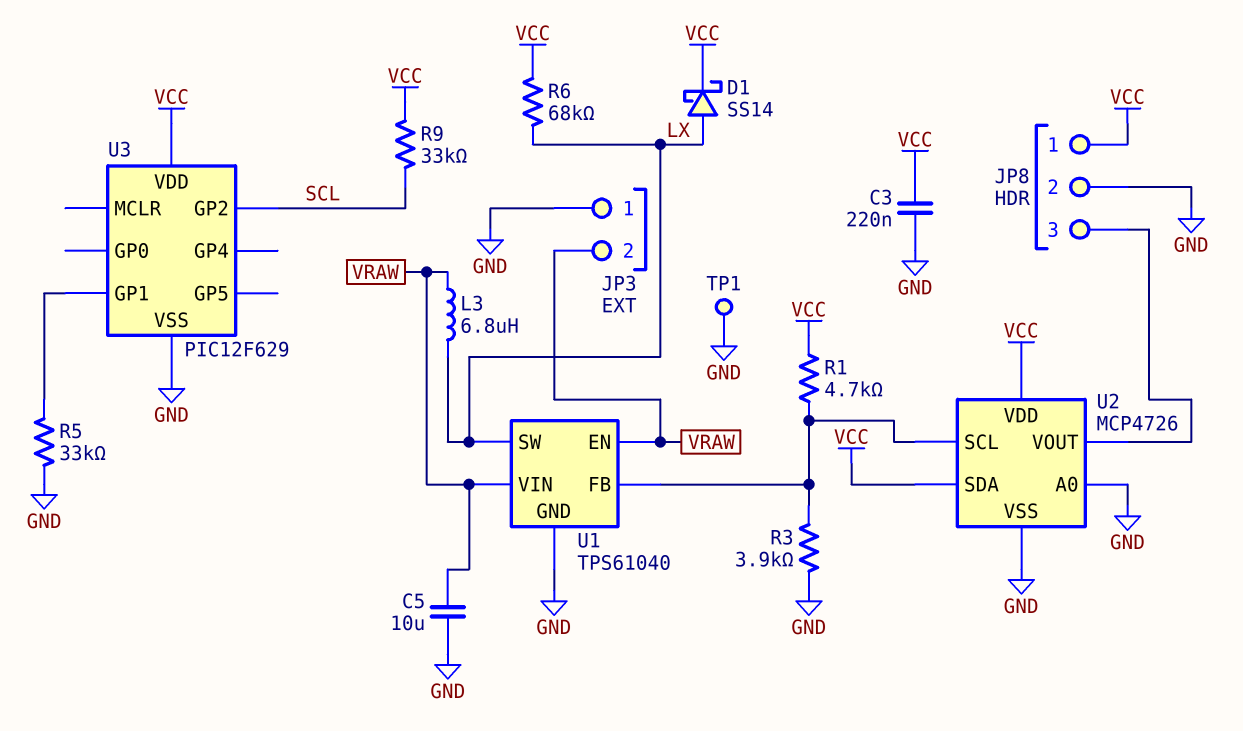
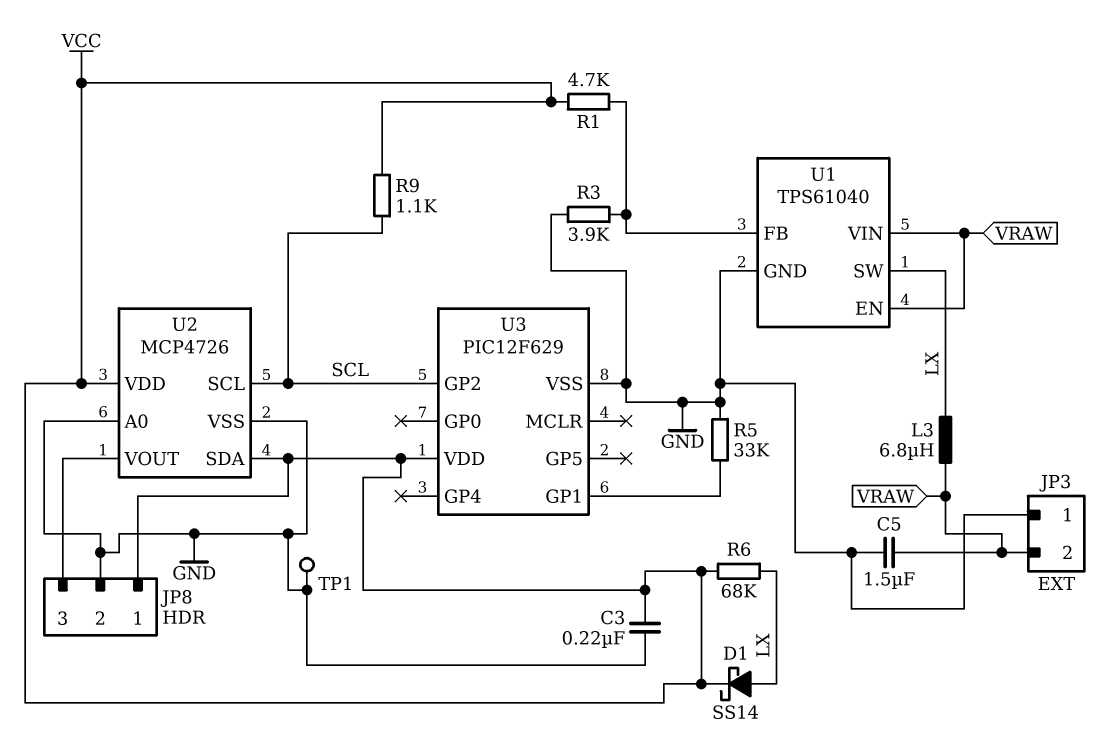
C5: 10uF (GND, VRAW) -> 1.5uF (GND, VRAW)
R9: 33k (SCL, VCC) -> 1.1k (SCL, VCC)
U2 pin SCL: U1/FB -> SCL

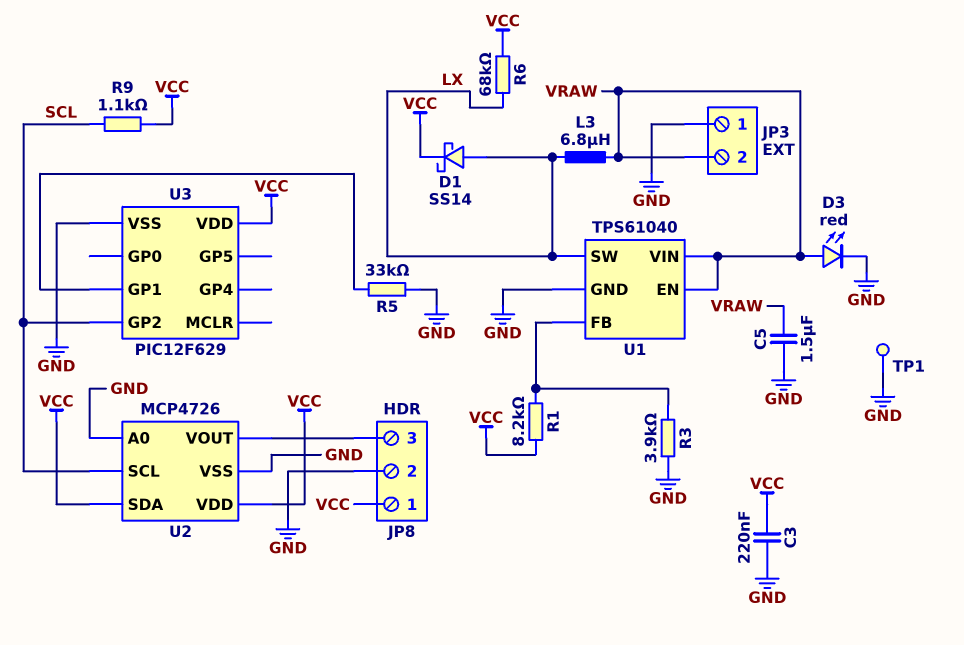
D3: none -> LED red (A VRAW, K GND)
R1: 4.7k (U1/FB, VCC) -> 8.2k (U1/FB, VCC)

